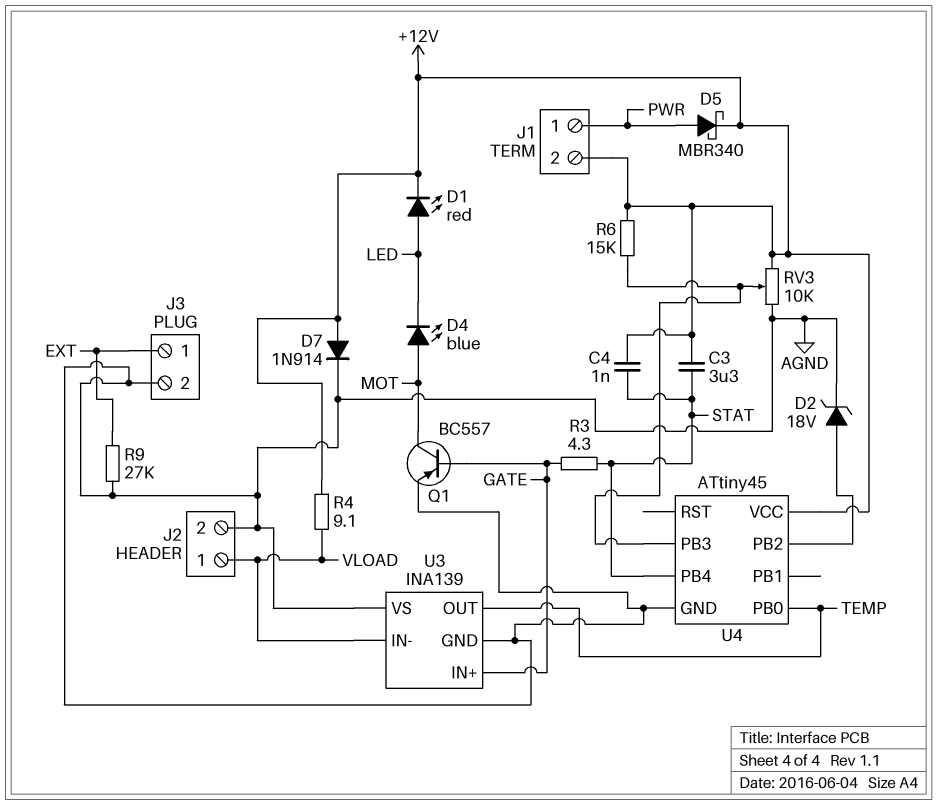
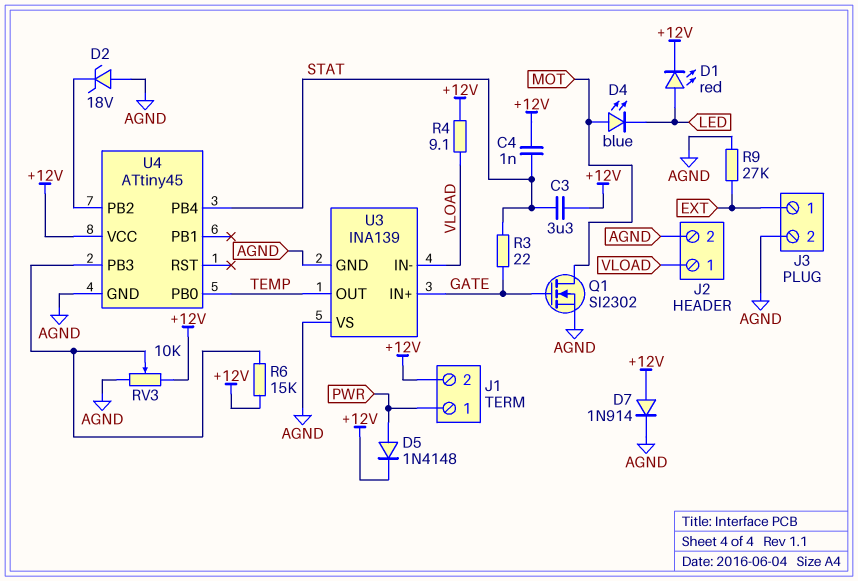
D2: zener 18V (A U4/PB2, K AGND) -> zener 18V (A AGND, K U4/PB2)
D5: schottky MBR340 (A PWR, K +12V) -> diode 1N4148 (A PWR, K +12V)
Q1: PNP BC557 (B GATE, C MOT, E AGND) -> NMOS SI2302 (G GATE, D MOT, S AGND)
R3: 4.3 (GATE, STAT) -> 22 (GATE, STAT)

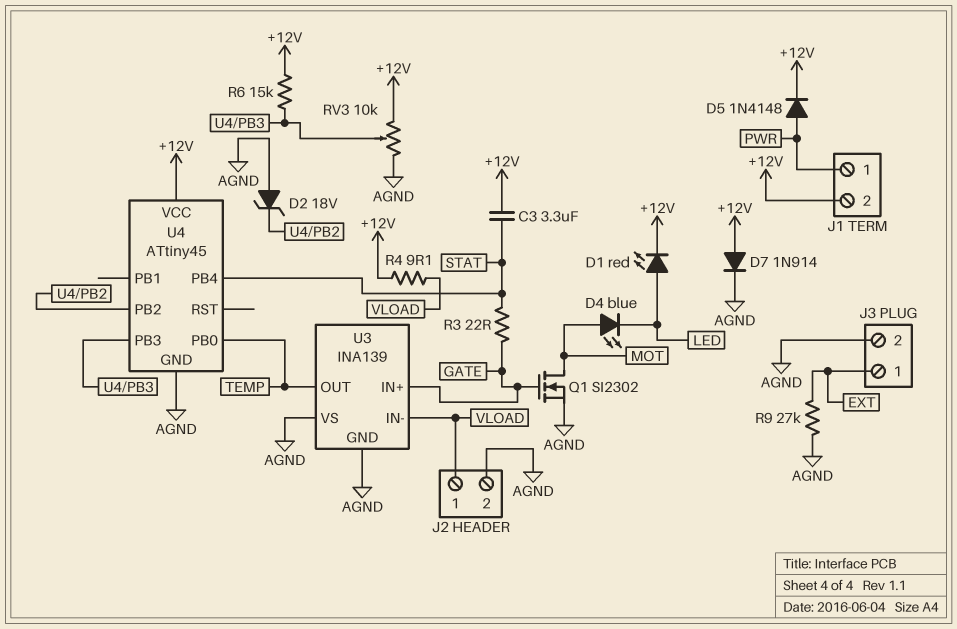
C4: 1nF (+12V, STAT) -> none

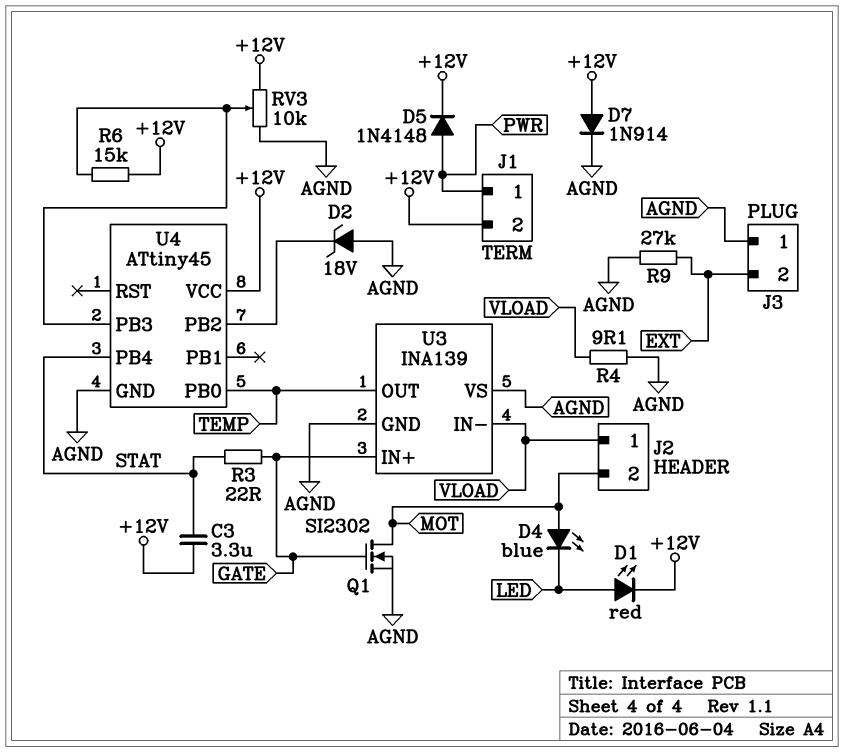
J2 pin 2: AGND -> MOT
J3 pin 1: EXT -> AGND
J3 pin 2: AGND -> EXT
R4: 9.1 (+12V, VLOAD) -> 9.1 (AGND, VLOAD)

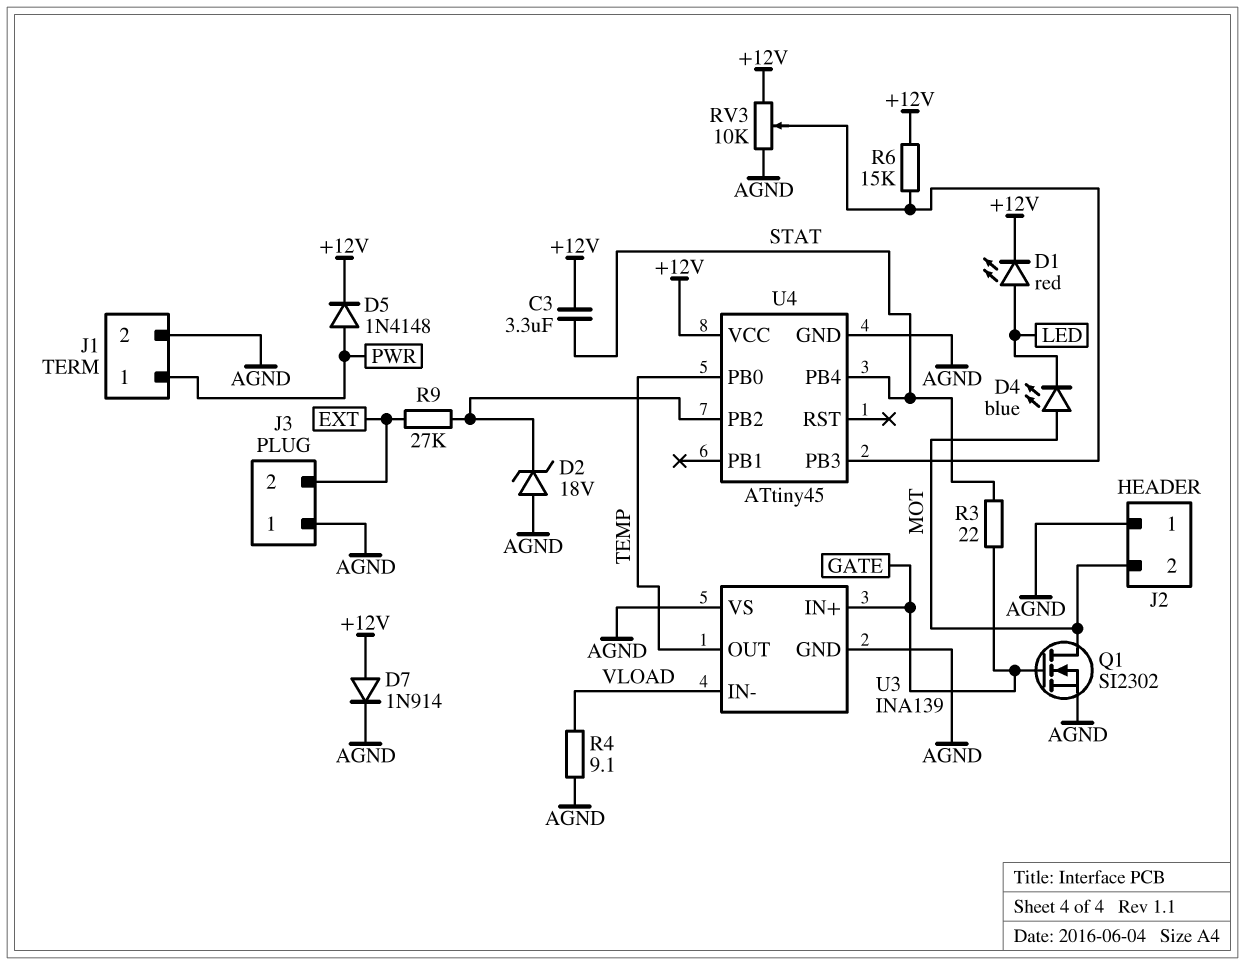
J1 pin 2: +12V -> AGND
J2 pin 1: VLOAD -> AGND
R9: 27k (AGND, EXT) -> 27k (EXT, U4/PB2)

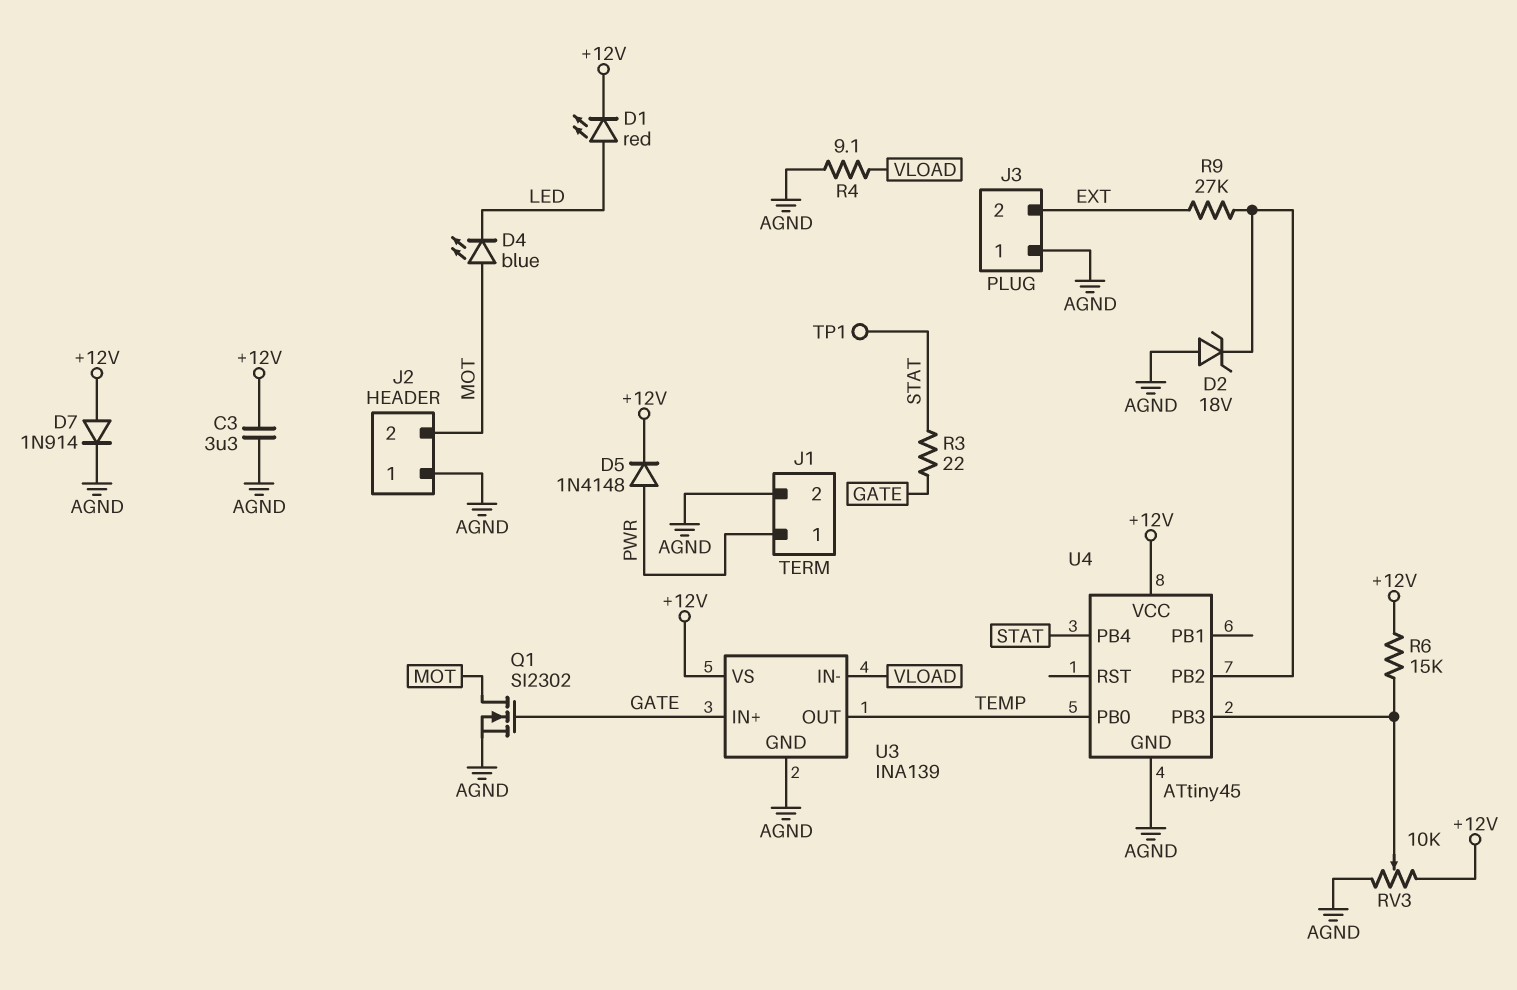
C3: 3.3uF (+12V, STAT) -> 3.3uF (+12V, AGND)
TP1: none -> test point (STAT)
U3 pin VS: AGND -> +12V

